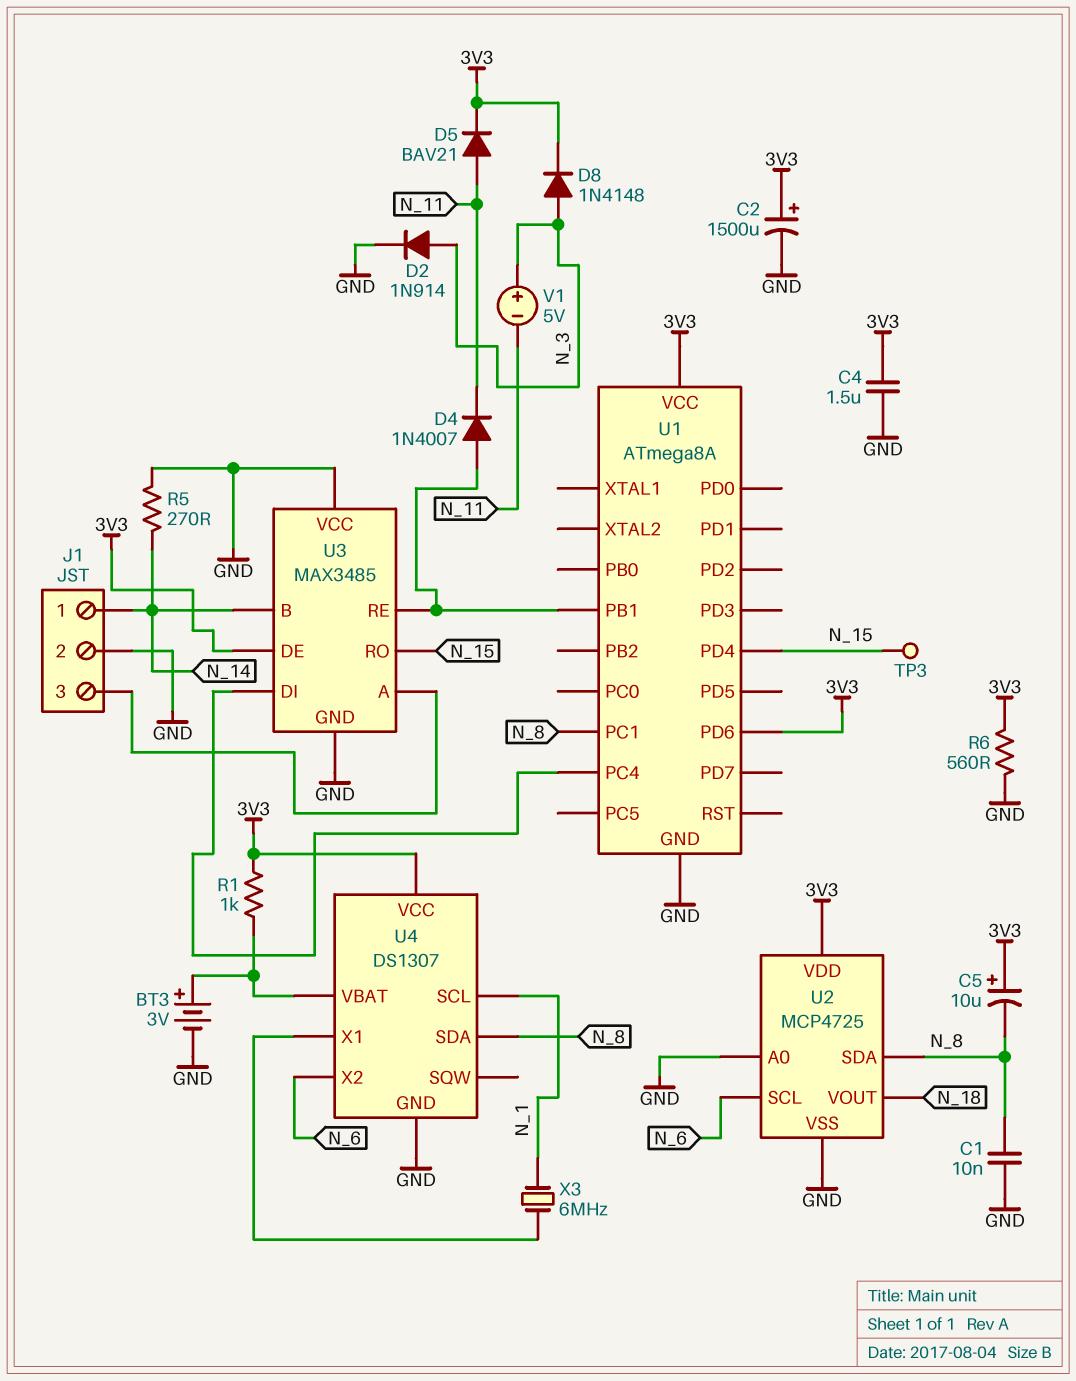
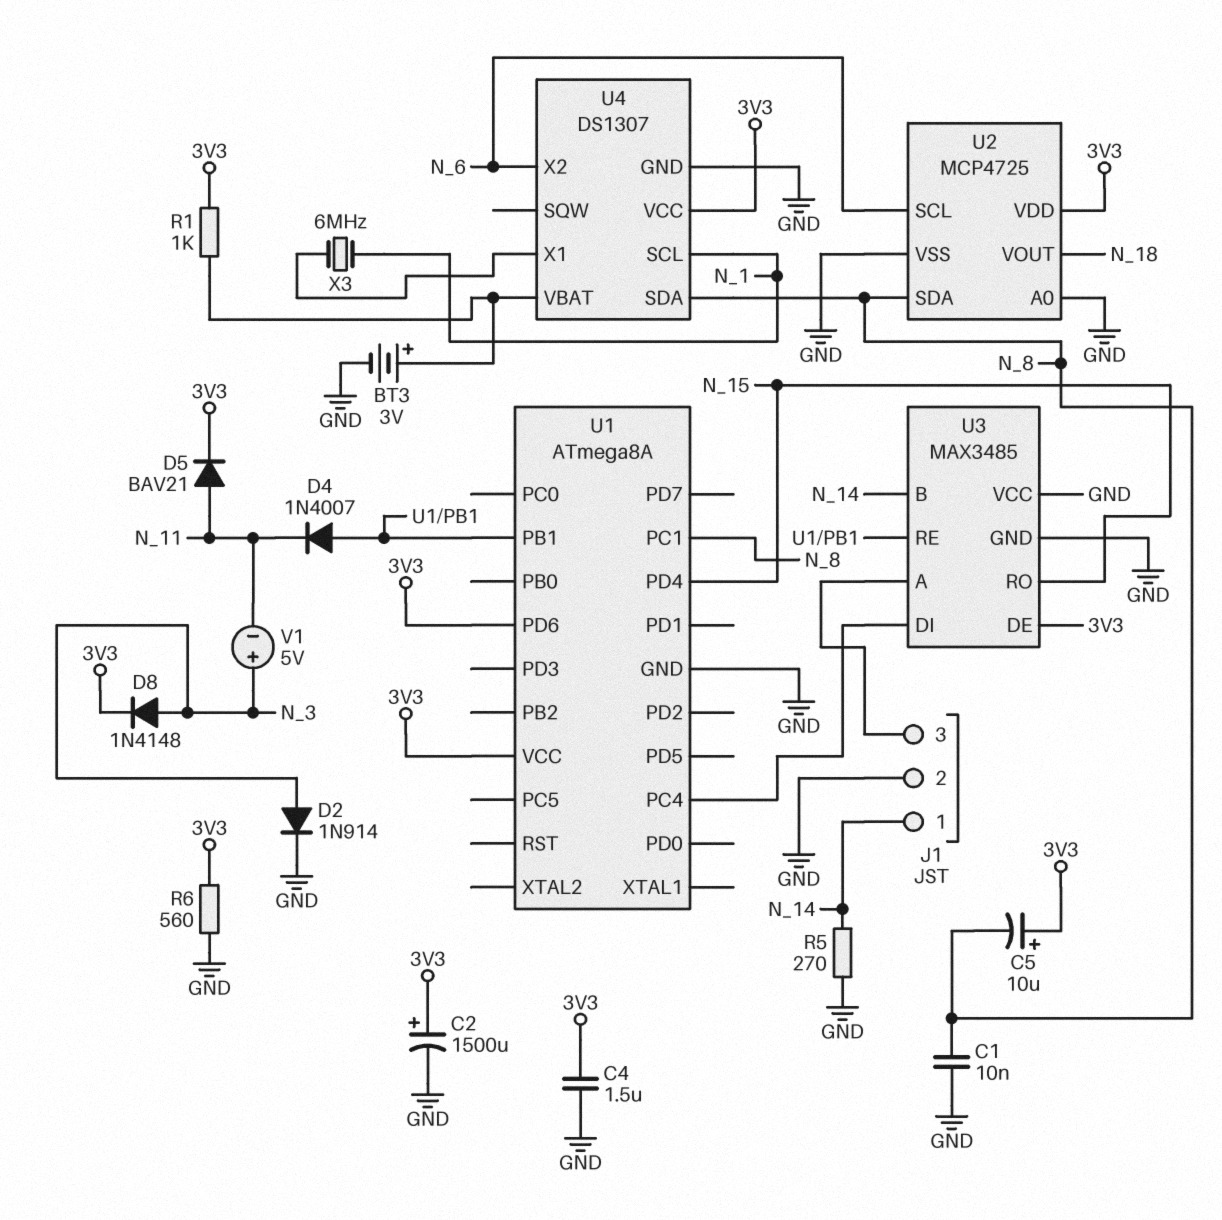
TP3: test point (N_15) -> none

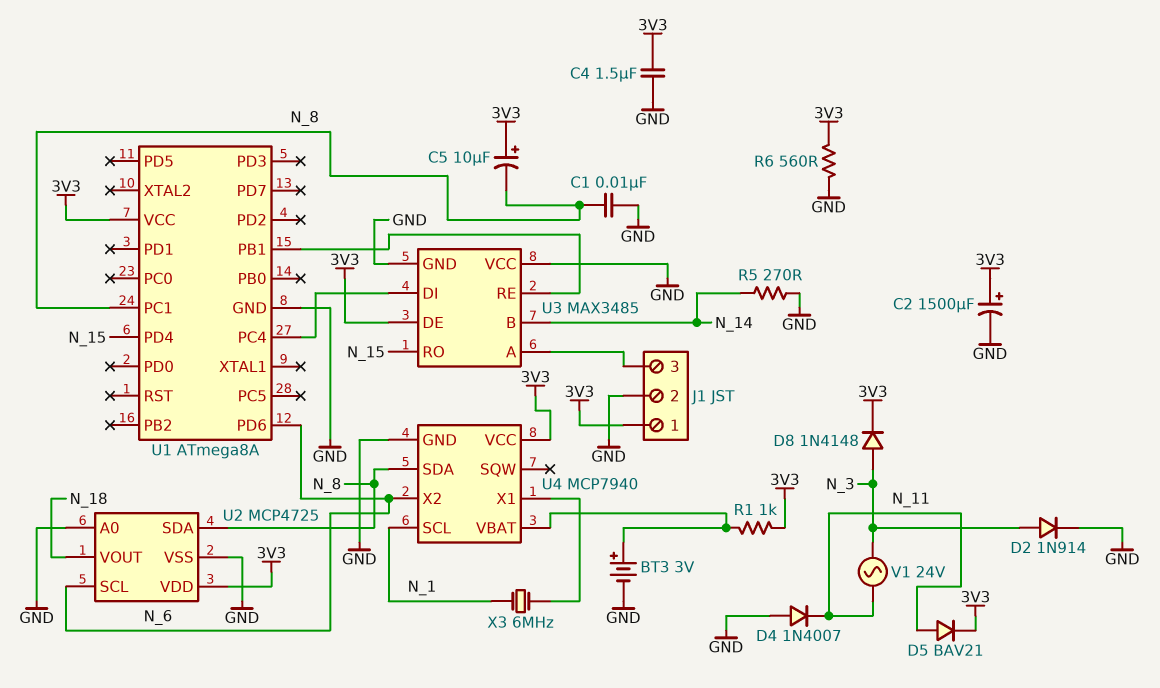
D4: diode 1N4007 (A U1/PB1, K N_11) -> diode 1N4007 (A GND, K N_11)
J1 pin 1: N_14 -> 3V3
U1 pin PD6: 3V3 -> N_6
U4: DS1307 -> MCP7940
V1: 5V (plus N_3, minus N_11) -> AC 24V (N_3, N_11)

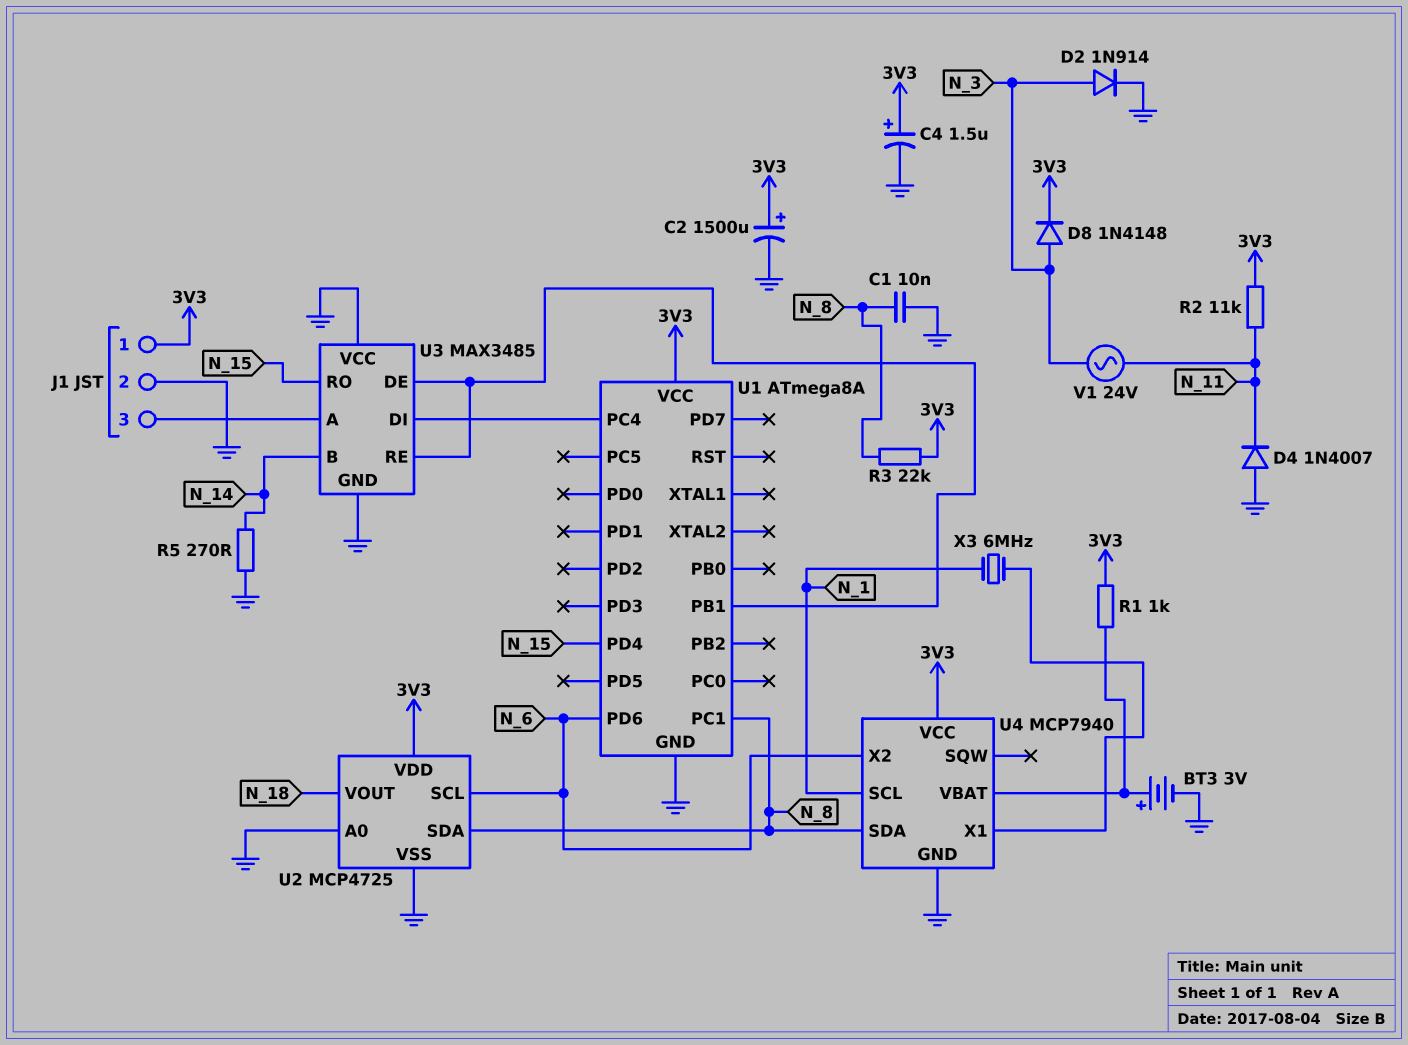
C4: 1.5uF (3V3, GND) -> 1.5uF (plus 3V3, minus GND)
C5: 10uF (plus 3V3, minus N_8) -> none
D5: diode BAV21 (A N_11, K 3V3) -> none
R2: none -> 11k (3V3, N_11)
R3: none -> 22k (3V3, N_8)
R6: 560 (3V3, GND) -> none
U3 pin DE: 3V3 -> U1/PB1

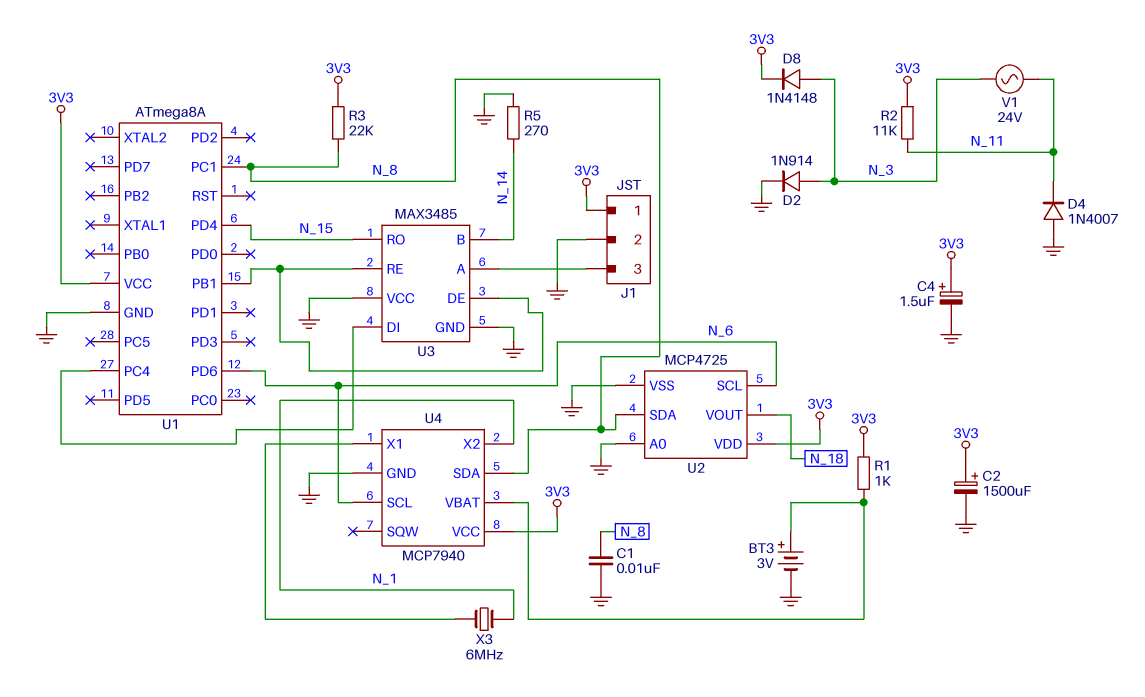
U4 pin SCL: N_1 -> N_6
U4 pin X2: N_6 -> N_1

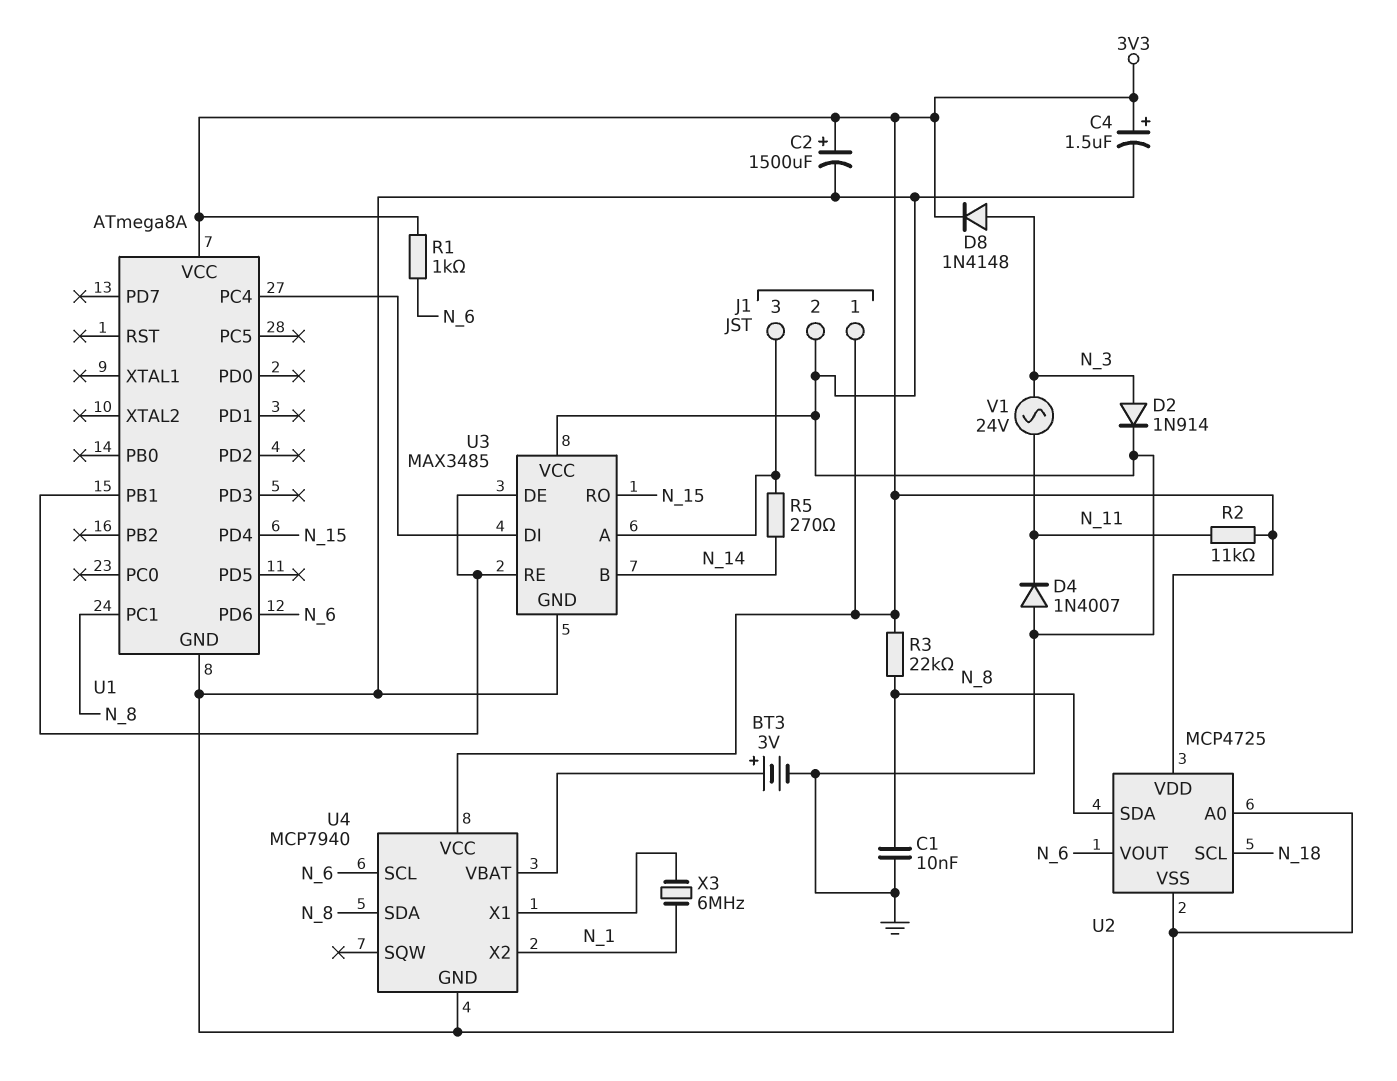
R1: 1k (3V3, U4/VBAT) -> 1k (3V3, N_6)
R5: 270 (GND, N_14) -> 270 (J1/3, N_14)
U2 pin SCL: N_6 -> N_18
U2 pin VOUT: N_18 -> N_6

